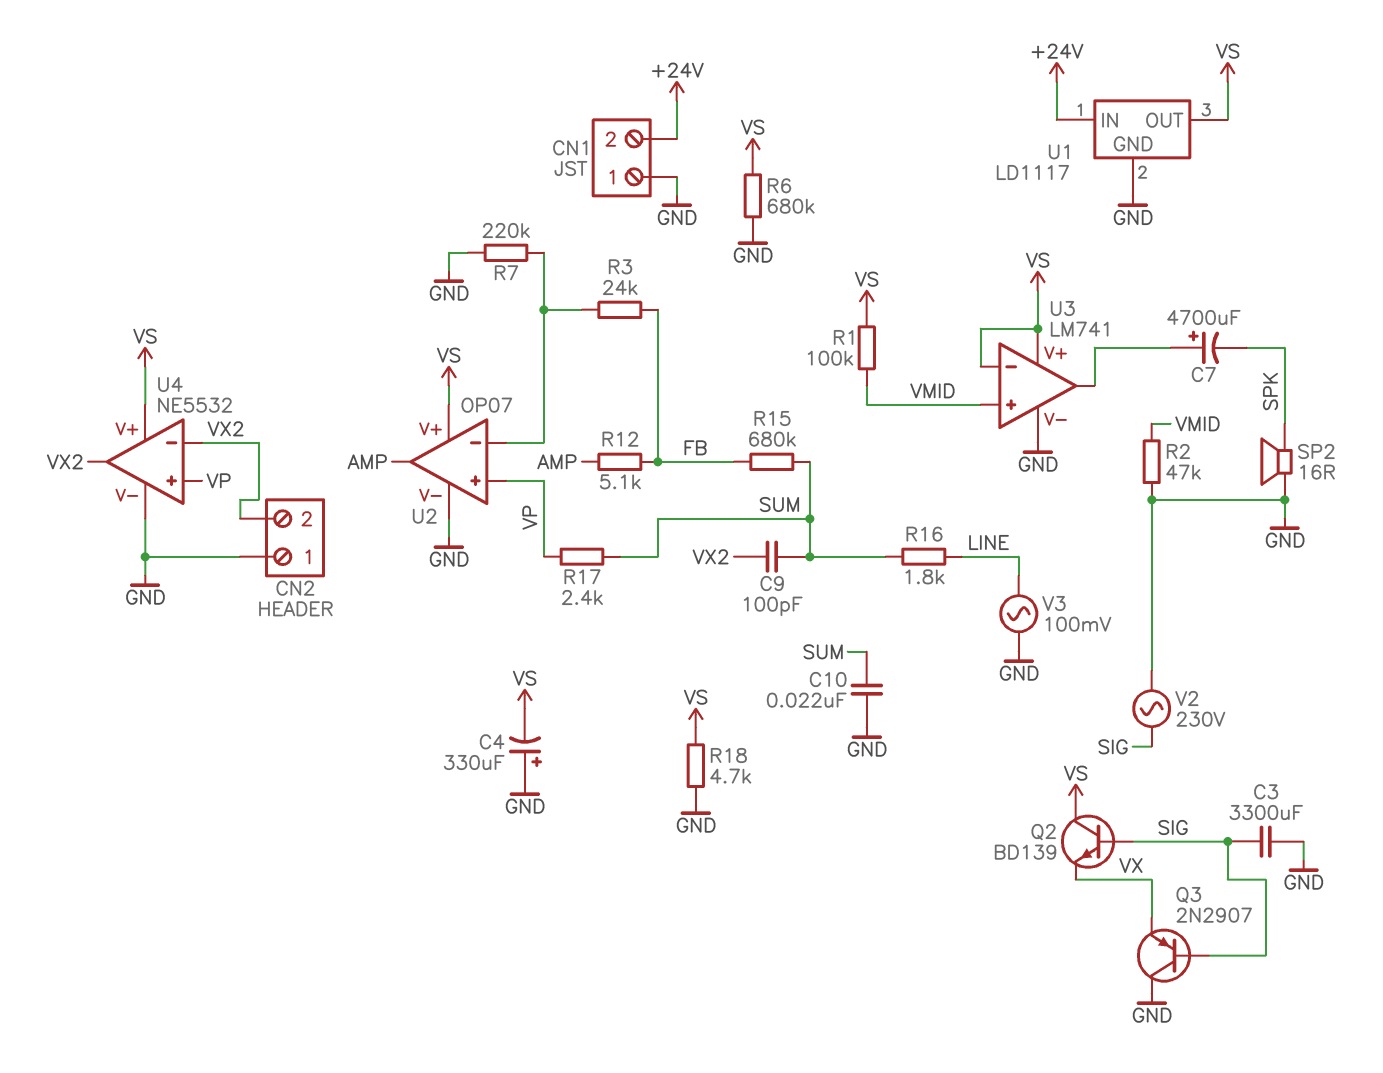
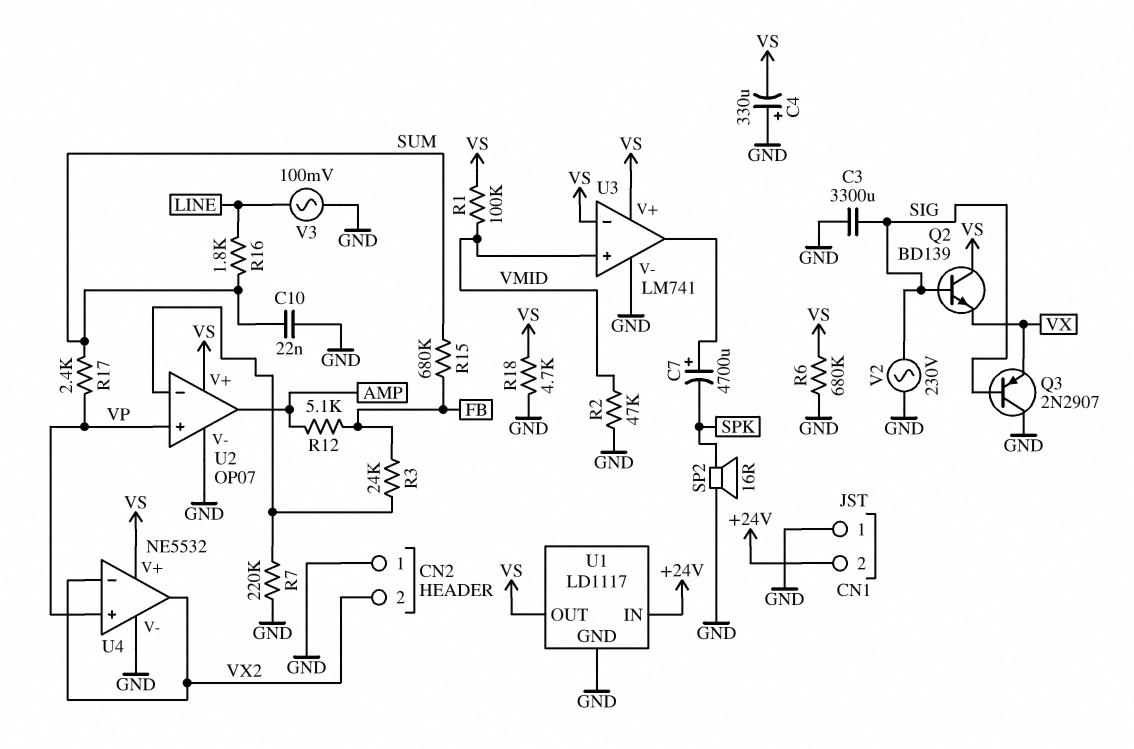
C9: 100pF (SUM, VX2) -> none

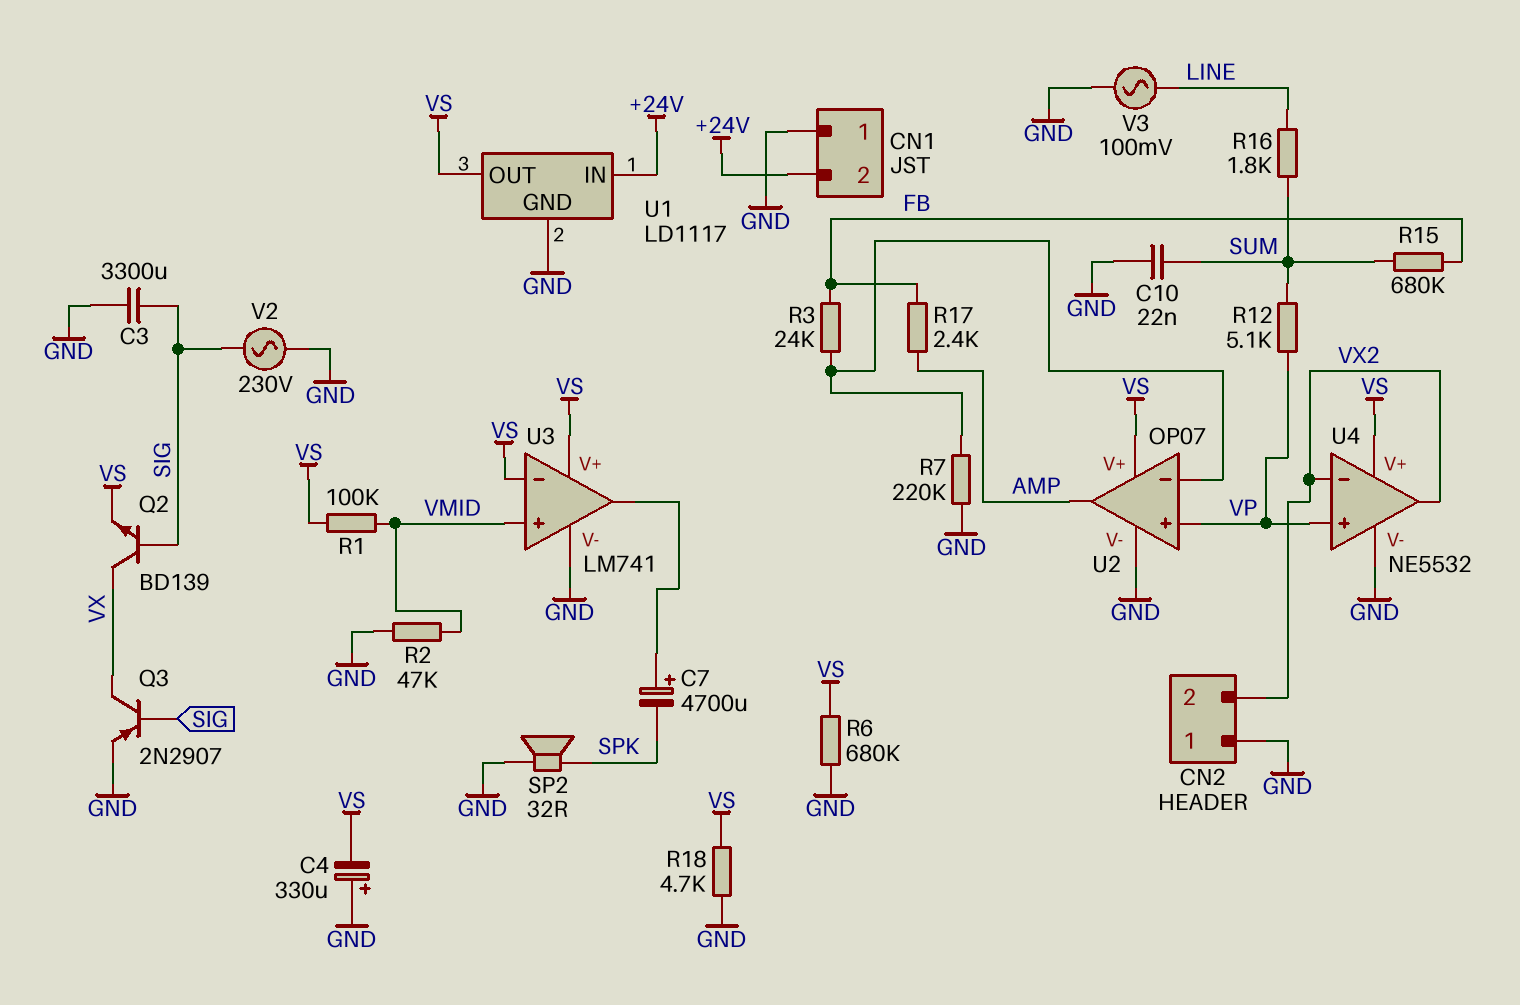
Q2: NPN BD139 (B SIG, C VS, E VX) -> NPN BD139 (B SIG, C VX, E VS)
Q3: PNP 2N2907 (B SIG, C GND, E VX) -> PNP 2N2907 (B SIG, C VX, E GND)
R12: 5.1k (AMP, FB) -> 5.1k (SUM, VP)
R17: 2.4k (SUM, VP) -> 2.4k (AMP, FB)
SP2: speaker 16R (GND, SPK) -> speaker 32R (GND, SPK)

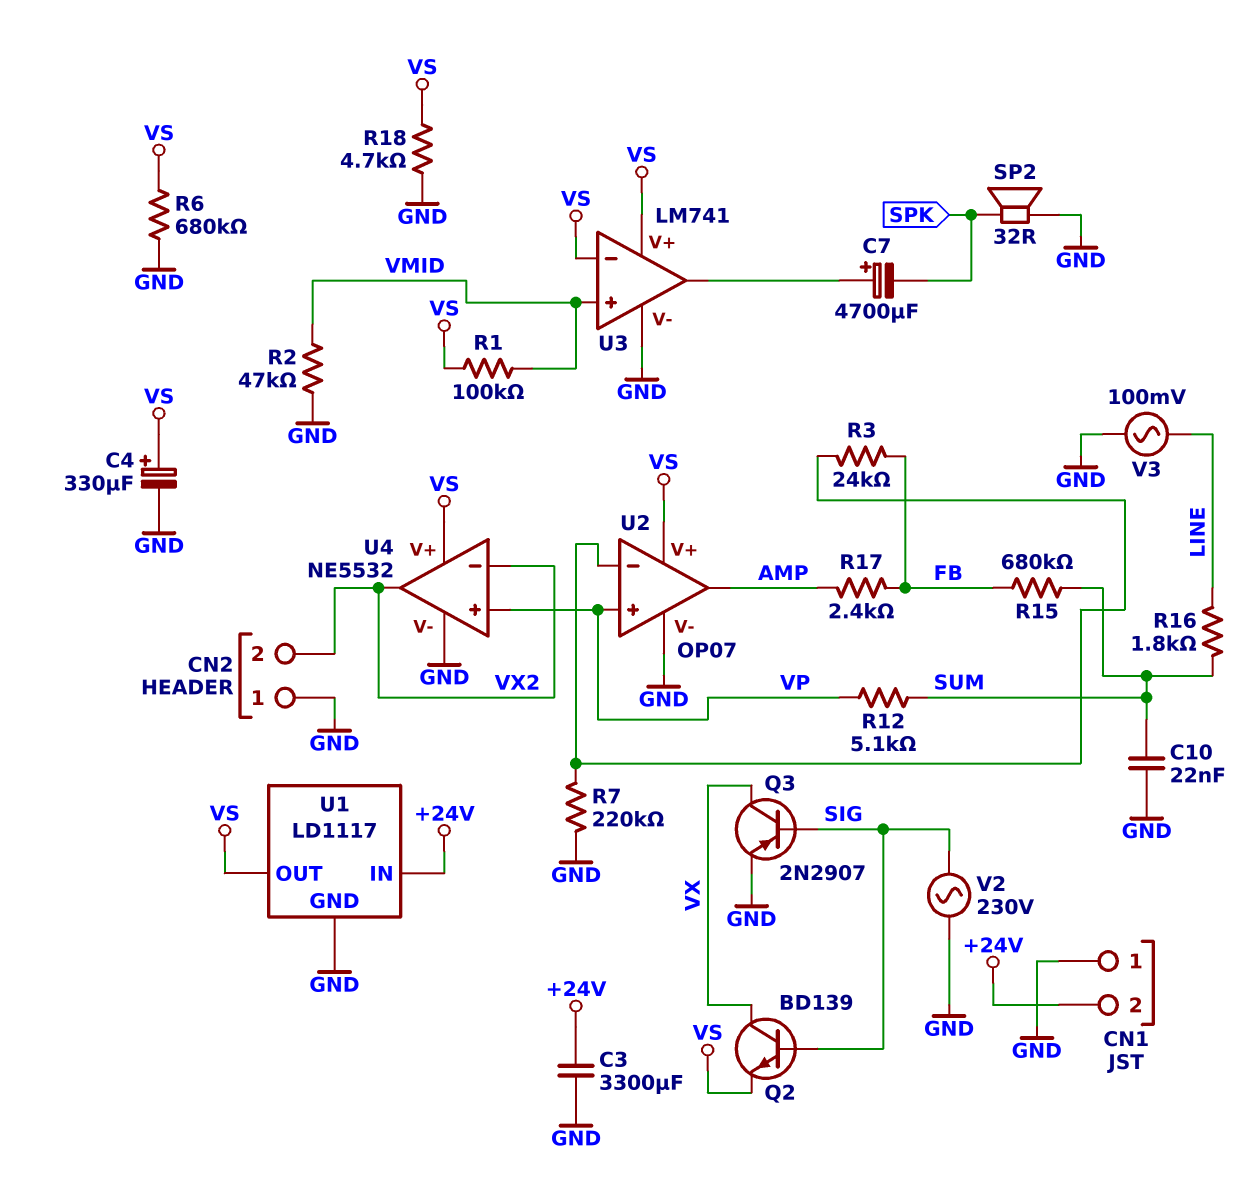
C3: 3300uF (GND, SIG) -> 3300uF (+24V, GND)
C4: 330uF (plus GND, minus VS) -> 330uF (plus VS, minus GND)

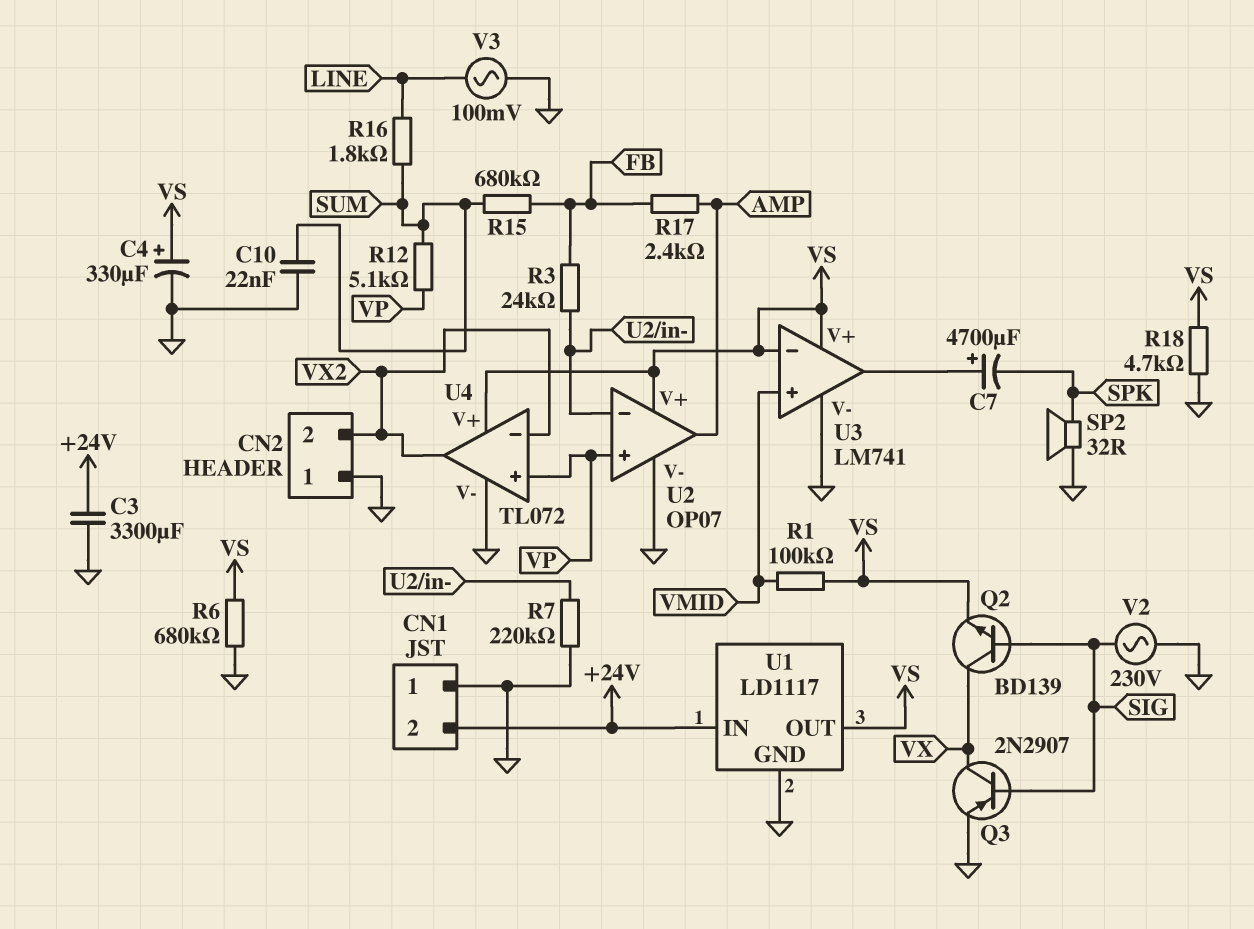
R2: 47k (GND, VMID) -> none
U4: NE5532 -> TL072

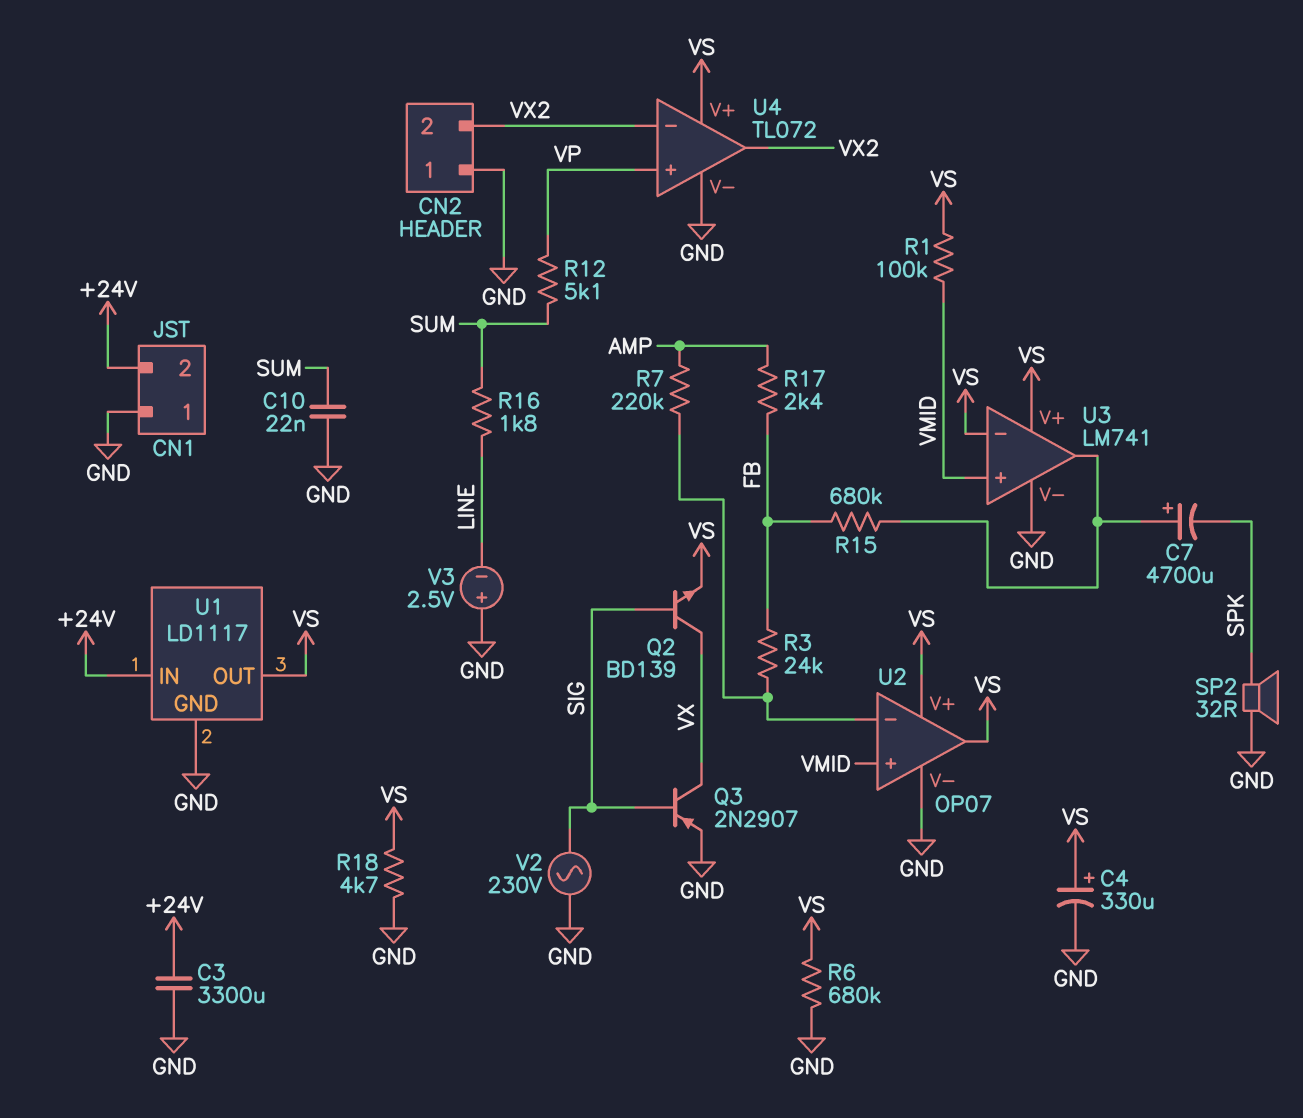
R7: 220k (GND, U2/in-) -> 220k (AMP, U2/in-)
R15: 680k (FB, SUM) -> 680k (FB, U3/out)
U2 pin in+: VP -> VMID
U2 pin out: AMP -> VS
V3: AC 100mV (GND, LINE) -> 2.5V (plus GND, minus LINE)

